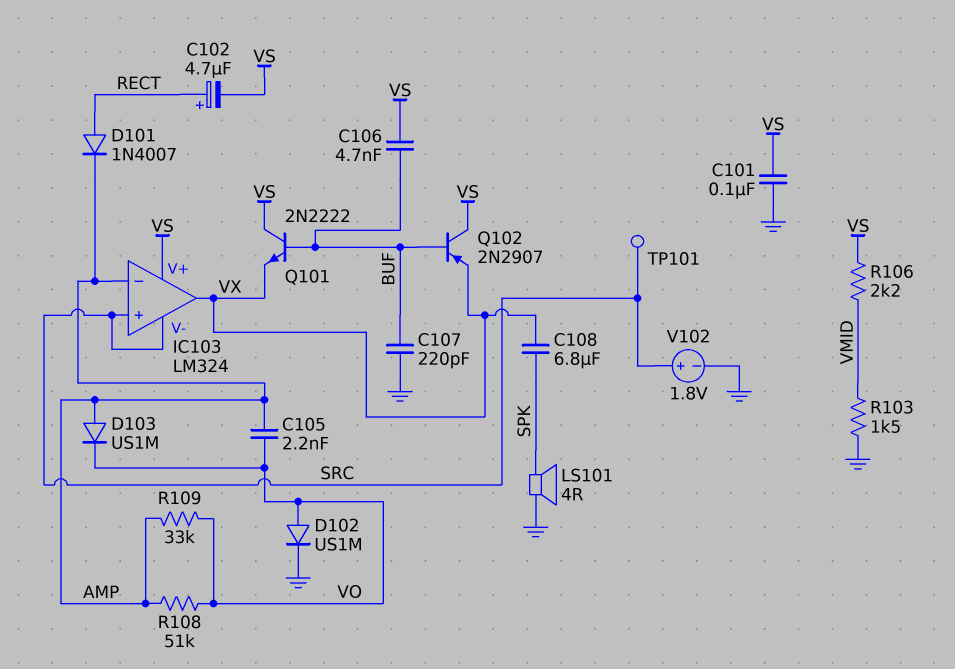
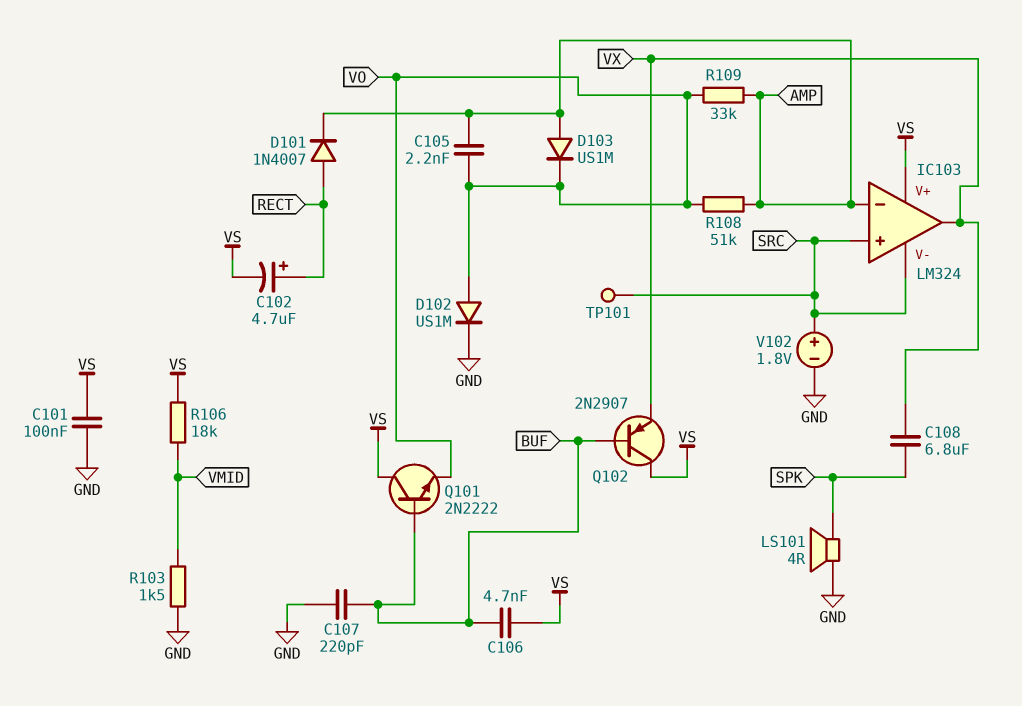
Q101: NPN 2N2222 (B BUF, C VS, E VX) -> NPN 2N2222 (B BUF, C VS, E VO)
R106: 2.2k (VMID, VS) -> 18k (VMID, VS)

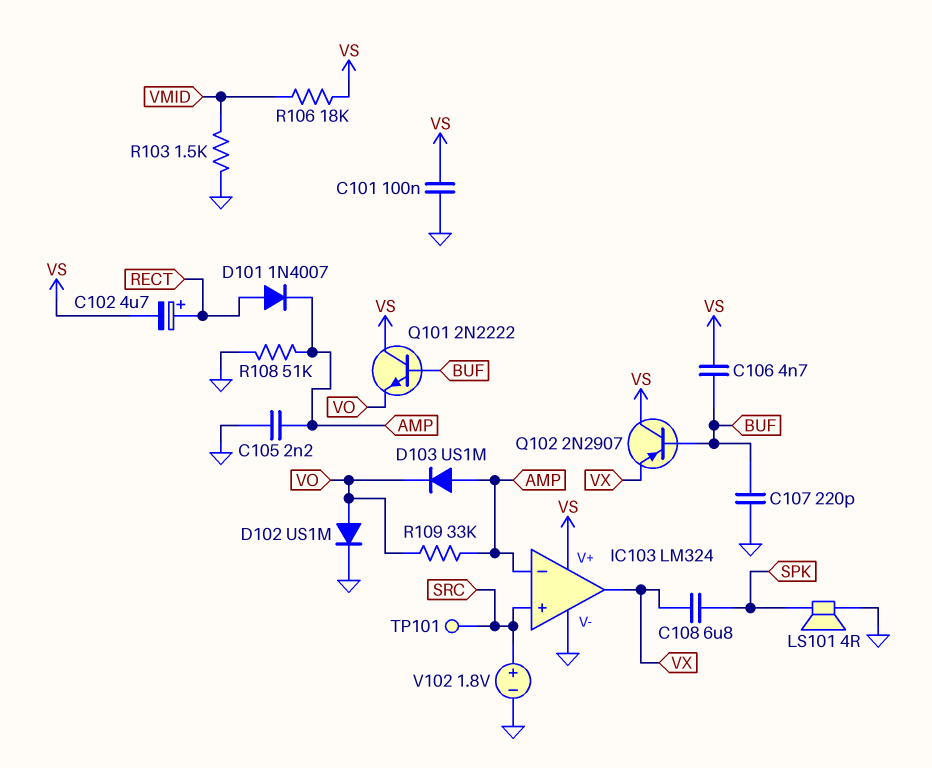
C105: 2.2nF (AMP, VO) -> 2.2nF (AMP, GND)
IC103 pin V-: SRC -> GND
R108: 51k (AMP, VO) -> 51k (AMP, GND)

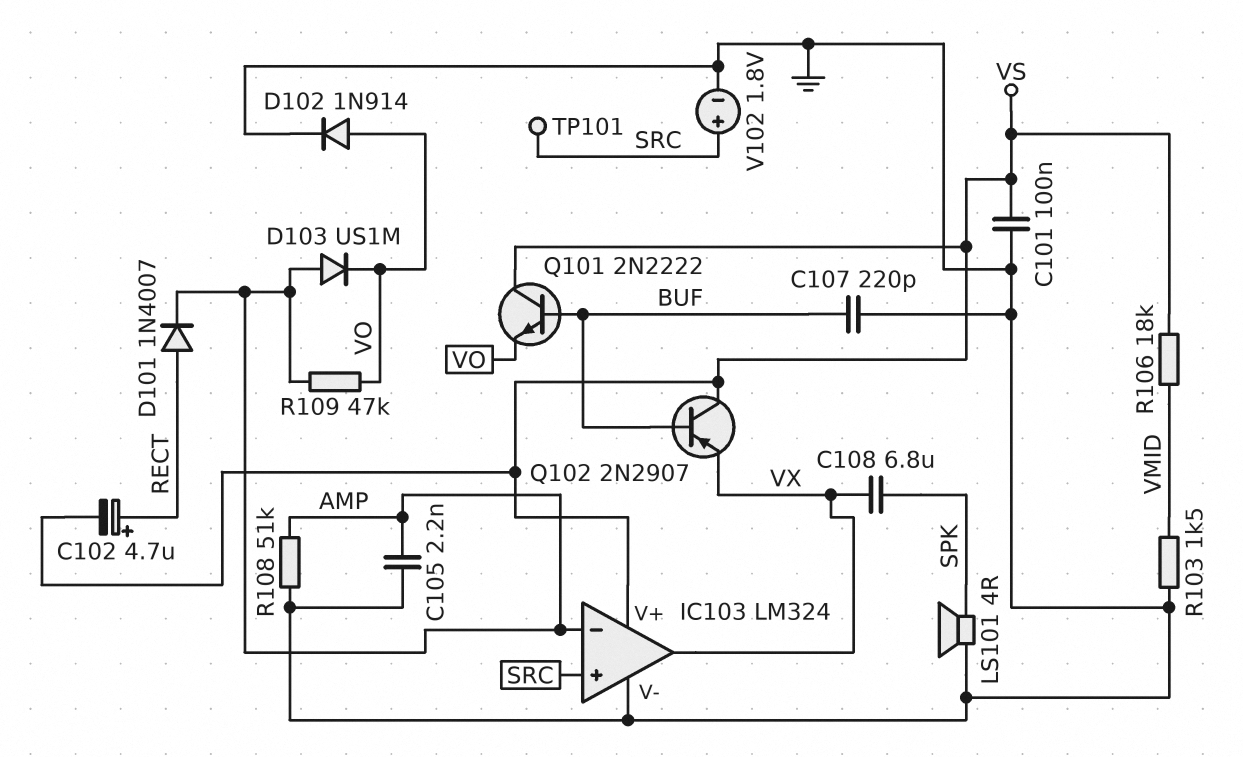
C106: 4.7nF (BUF, VS) -> none
D102: diode US1M (A VO, K GND) -> diode 1N914 (A VO, K GND)
R109: 33k (AMP, VO) -> 47k (AMP, VO)

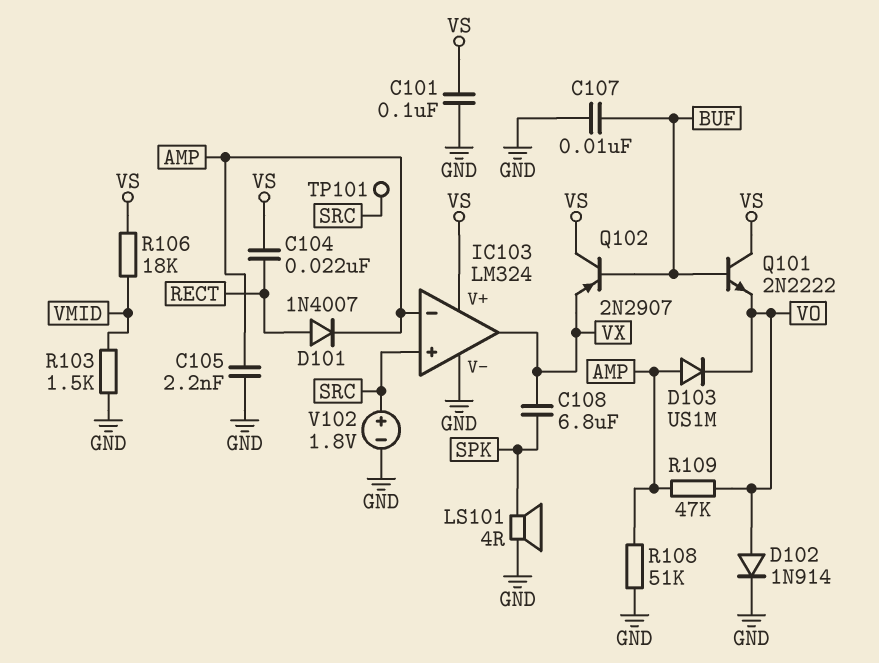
C102: 4.7uF (plus RECT, minus VS) -> none
C104: none -> 22nF (RECT, VS)
C107: 220pF (BUF, GND) -> 10nF (BUF, GND)

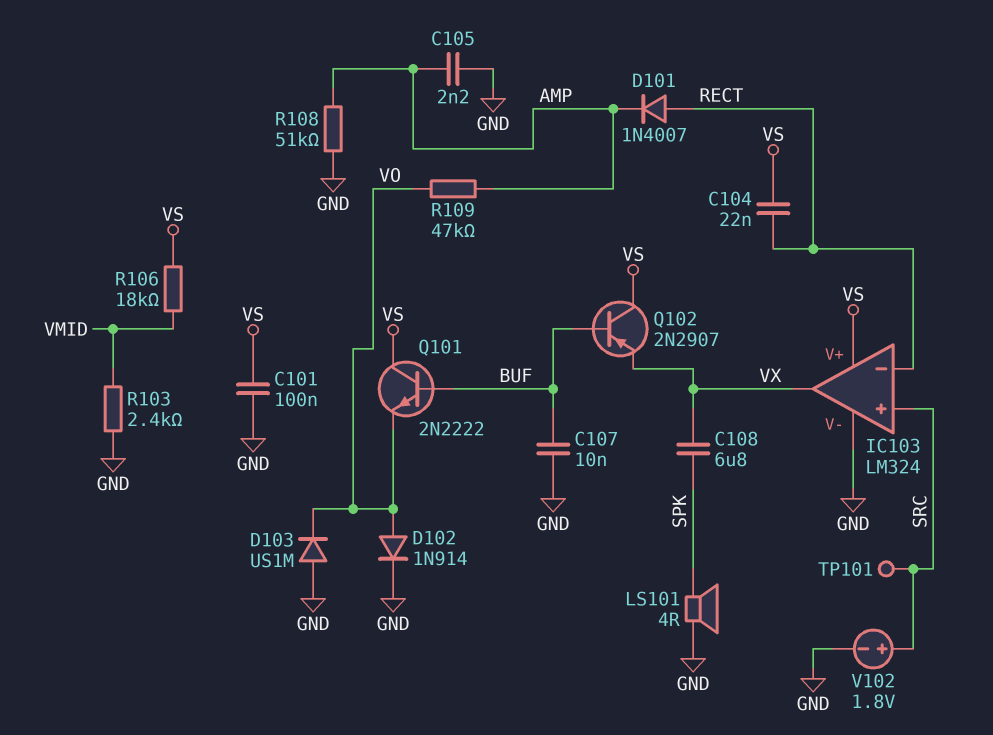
D103: diode US1M (A AMP, K VO) -> diode US1M (A GND, K VO)
IC103 pin in-: AMP -> RECT
R103: 1.5k (GND, VMID) -> 2.4k (GND, VMID)

